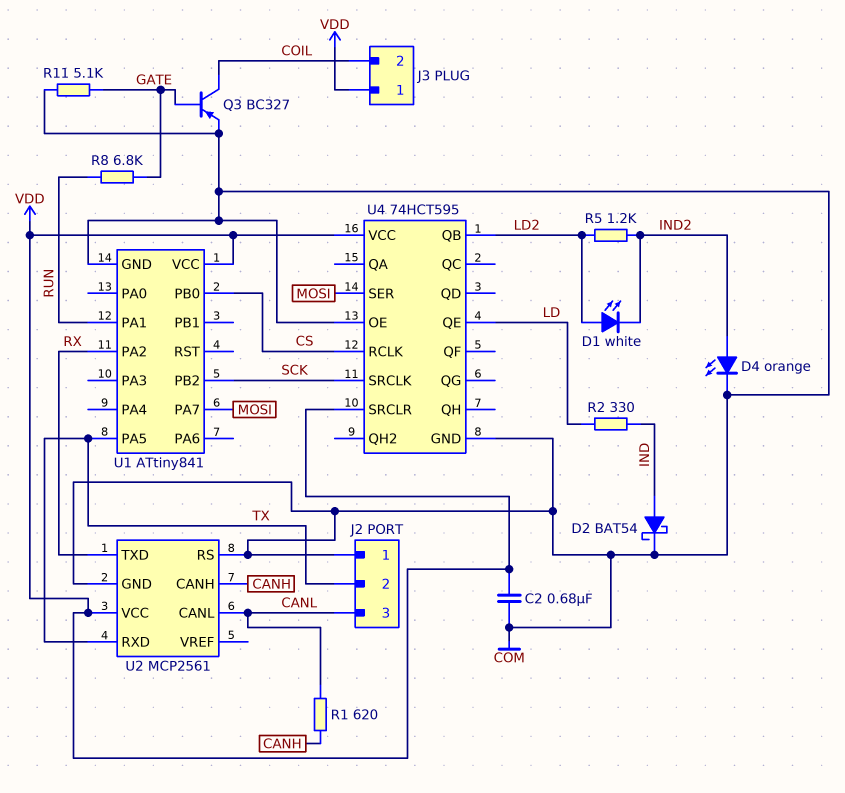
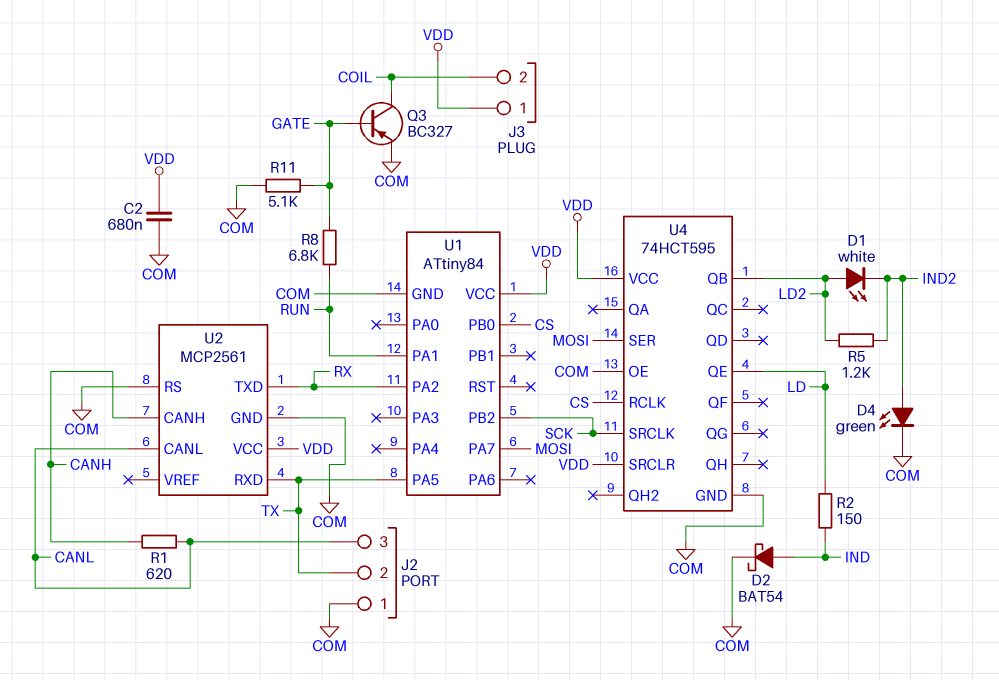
D4: LED orange (A IND2, K COM) -> LED green (A IND2, K COM)
R2: 330 (IND, LD) -> 150 (IND, LD)
U1: ATtiny841 -> ATtiny84

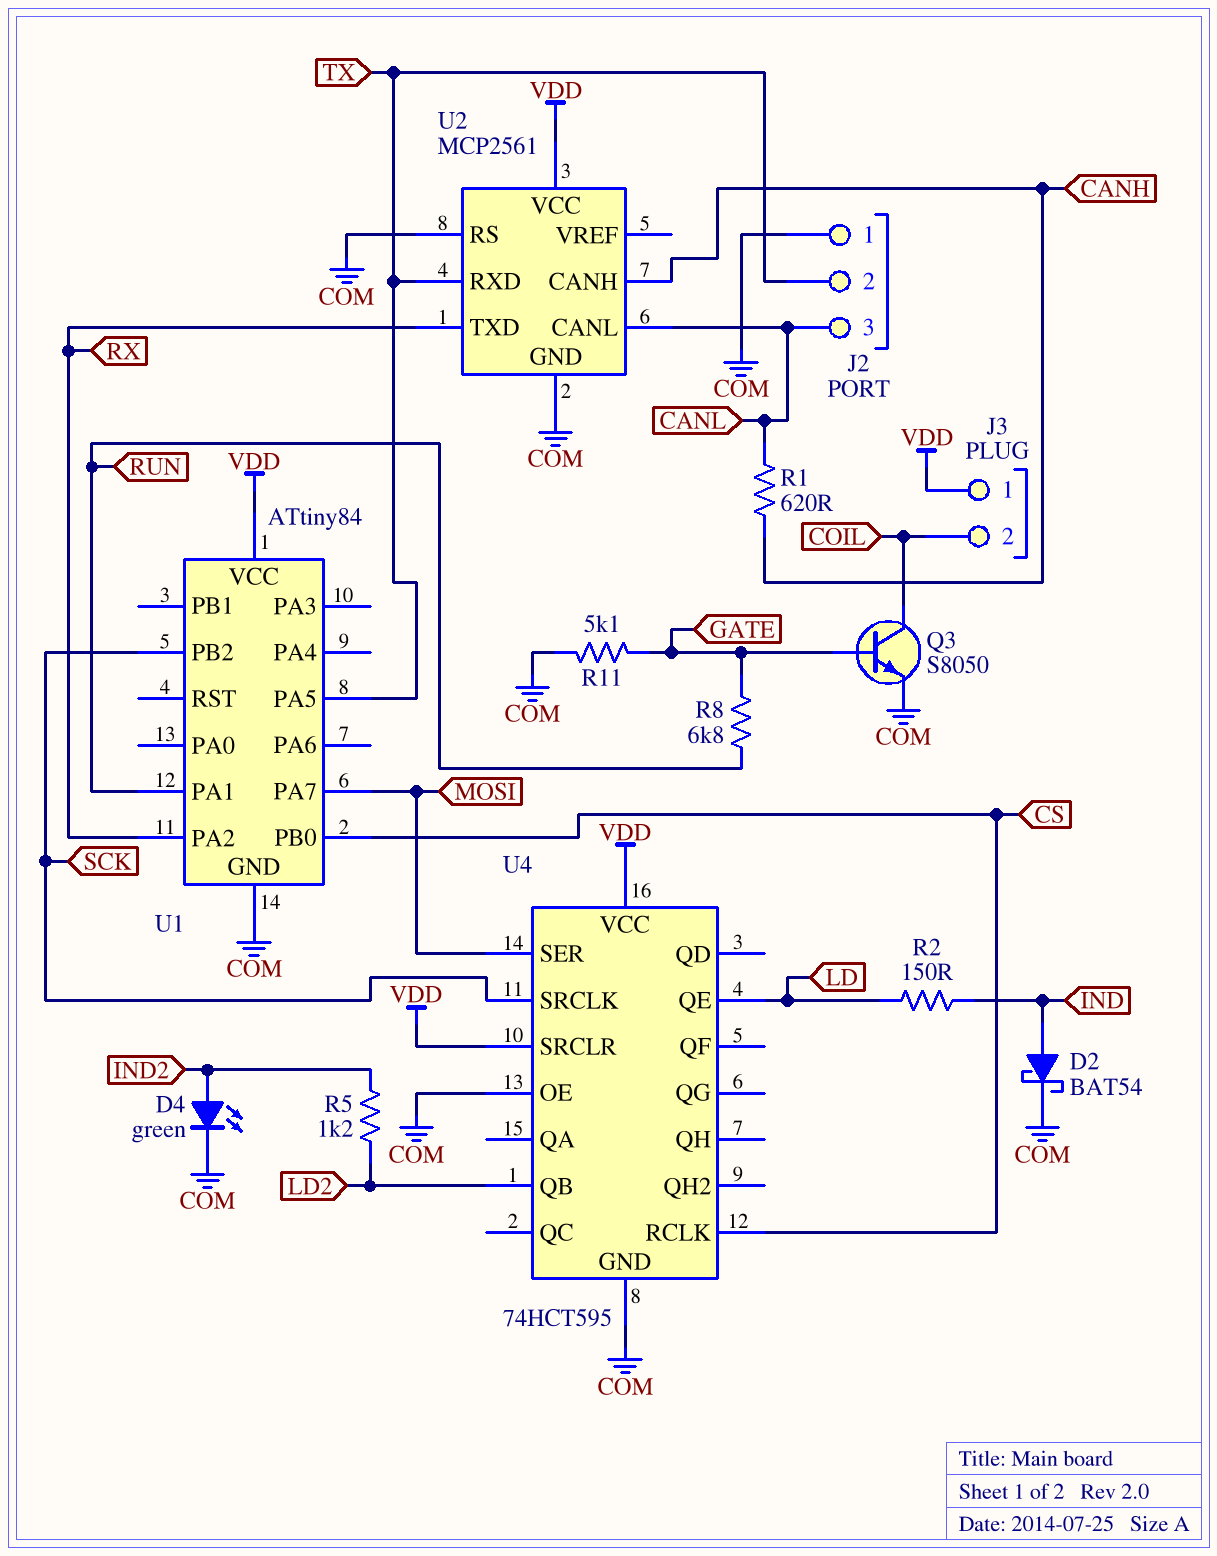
C2: 680nF (COM, VDD) -> none
D1: LED white (A LD2, K IND2) -> none
Q3: PNP BC327 (B GATE, C COIL, E COM) -> NPN S8050 (B GATE, C COIL, E COM)

